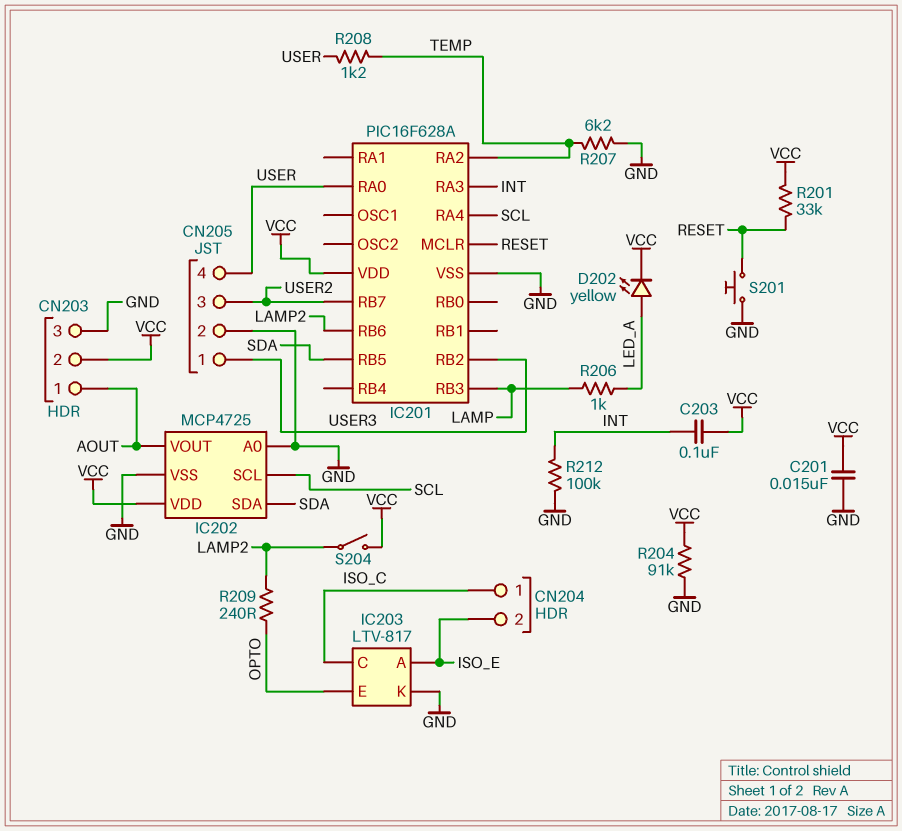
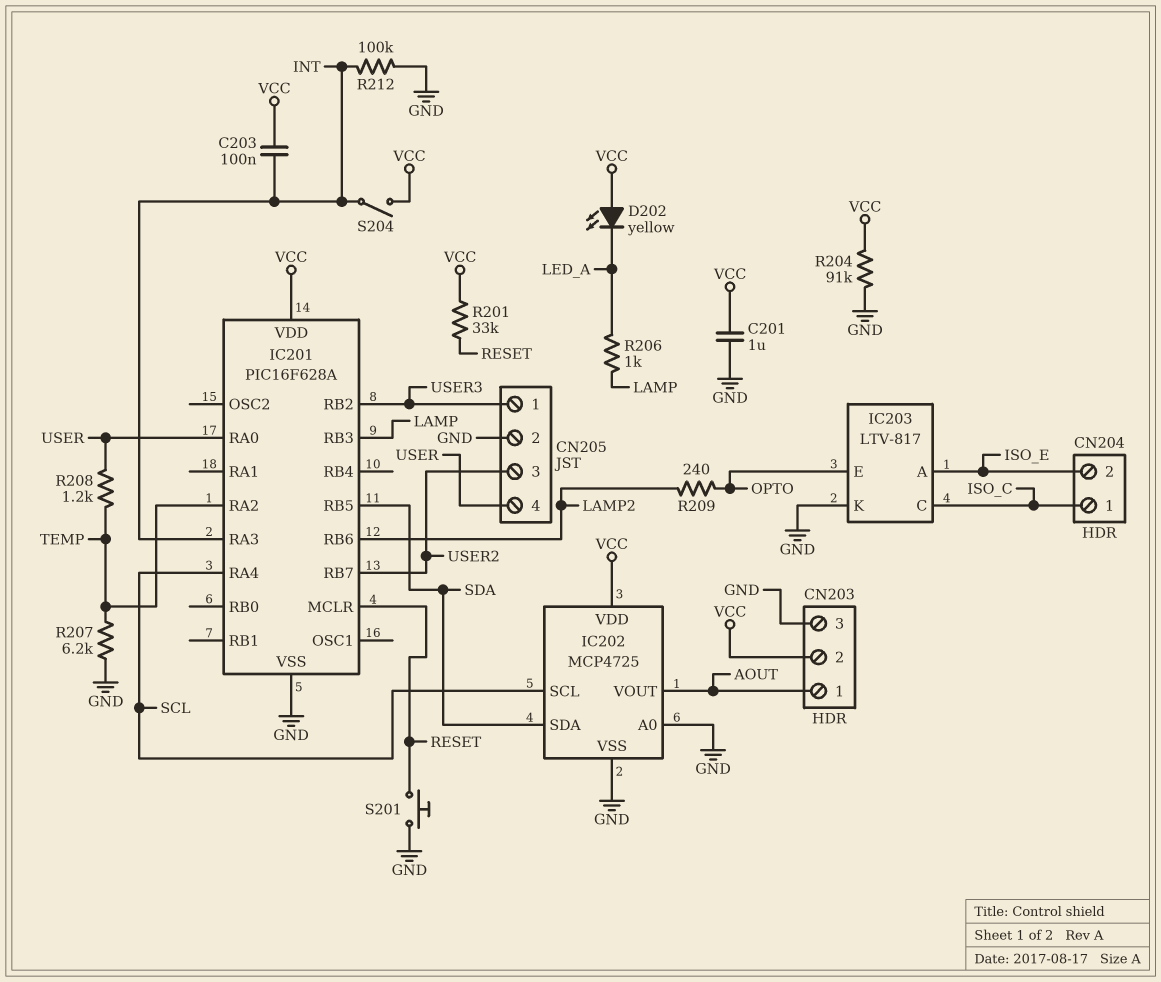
C201: 15nF (GND, VCC) -> 1uF (GND, VCC)
D202: LED yellow (A LED_A, K VCC) -> LED yellow (A VCC, K LED_A)
S204: switch (LAMP2, VCC) -> switch (INT, VCC)

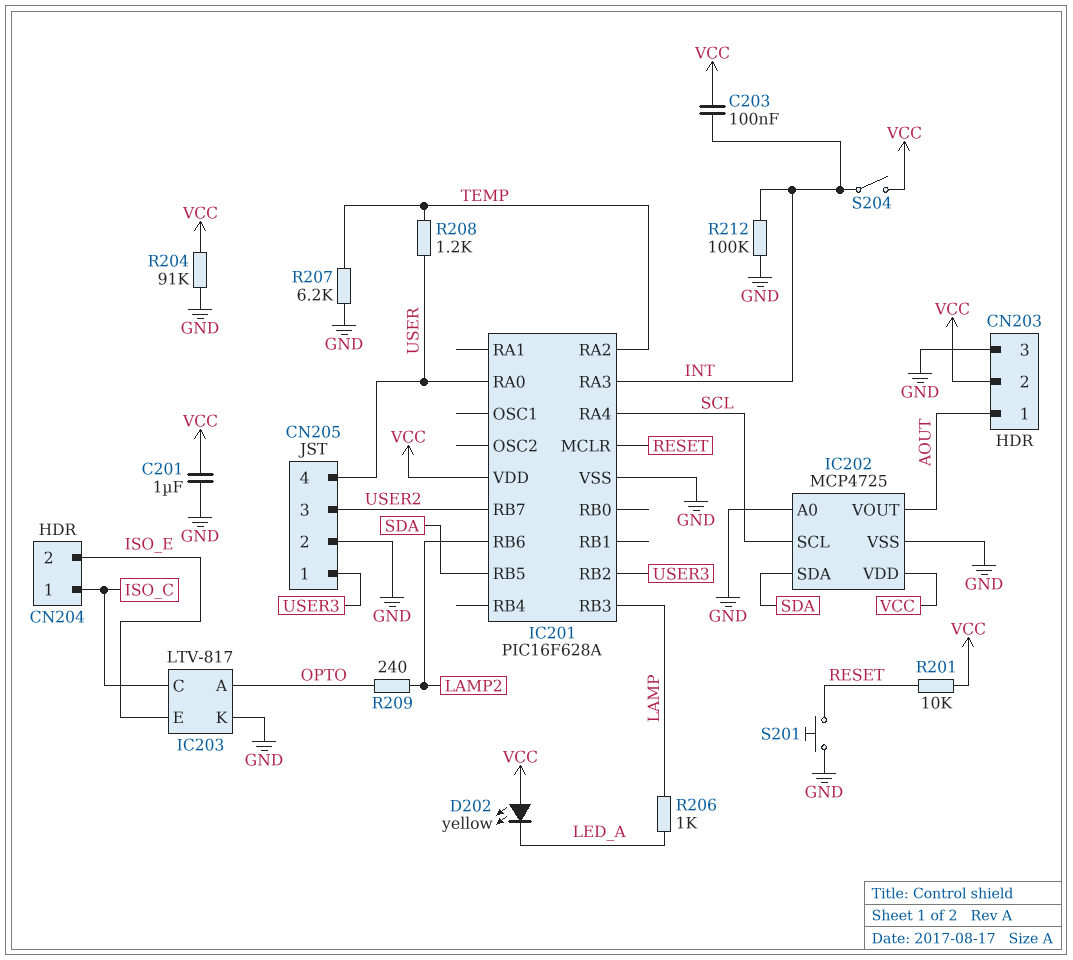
IC203 pin A: ISO_E -> OPTO
IC203 pin E: OPTO -> ISO_E
R201: 33k (RESET, VCC) -> 10k (RESET, VCC)

